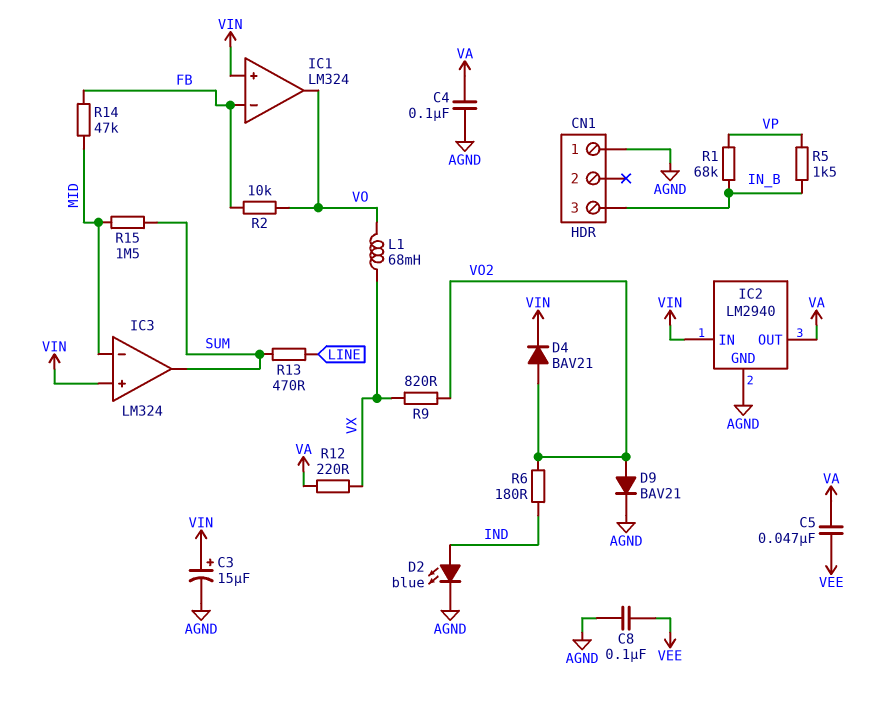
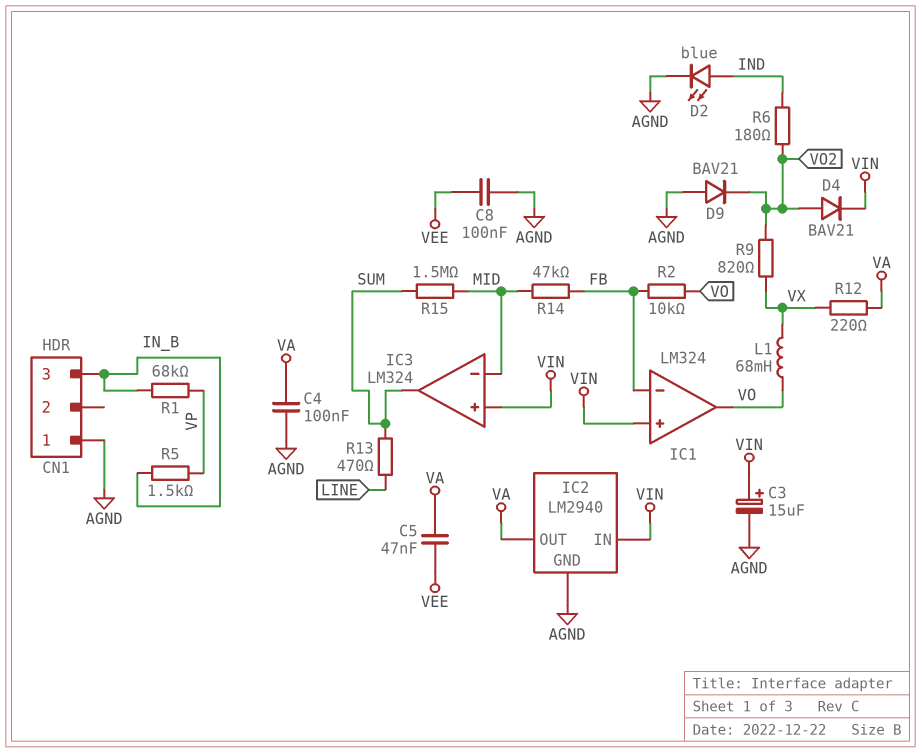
D9: diode BAV21 (A VO2, K AGND) -> diode BAV21 (A AGND, K VO2)

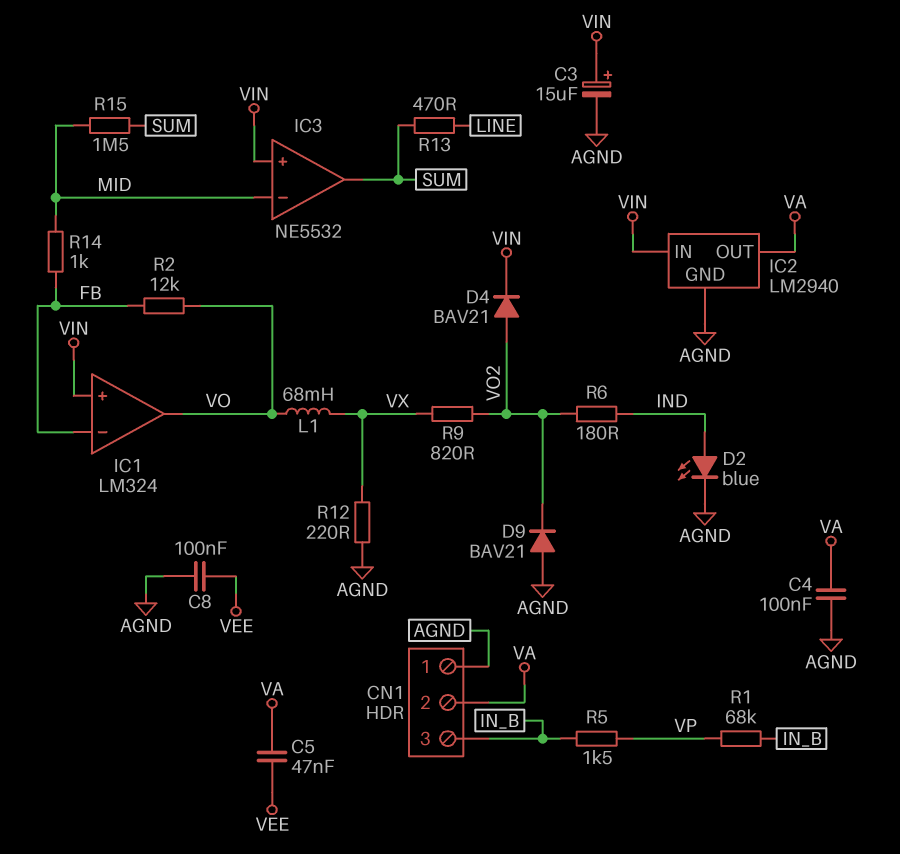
CN1 pin 2: none -> VA
IC3: LM324 -> NE5532
R2: 10k (FB, VO) -> 12k (FB, VO)
R12: 220 (VA, VX) -> 220 (AGND, VX)
R14: 47k (FB, MID) -> 1k (FB, MID)

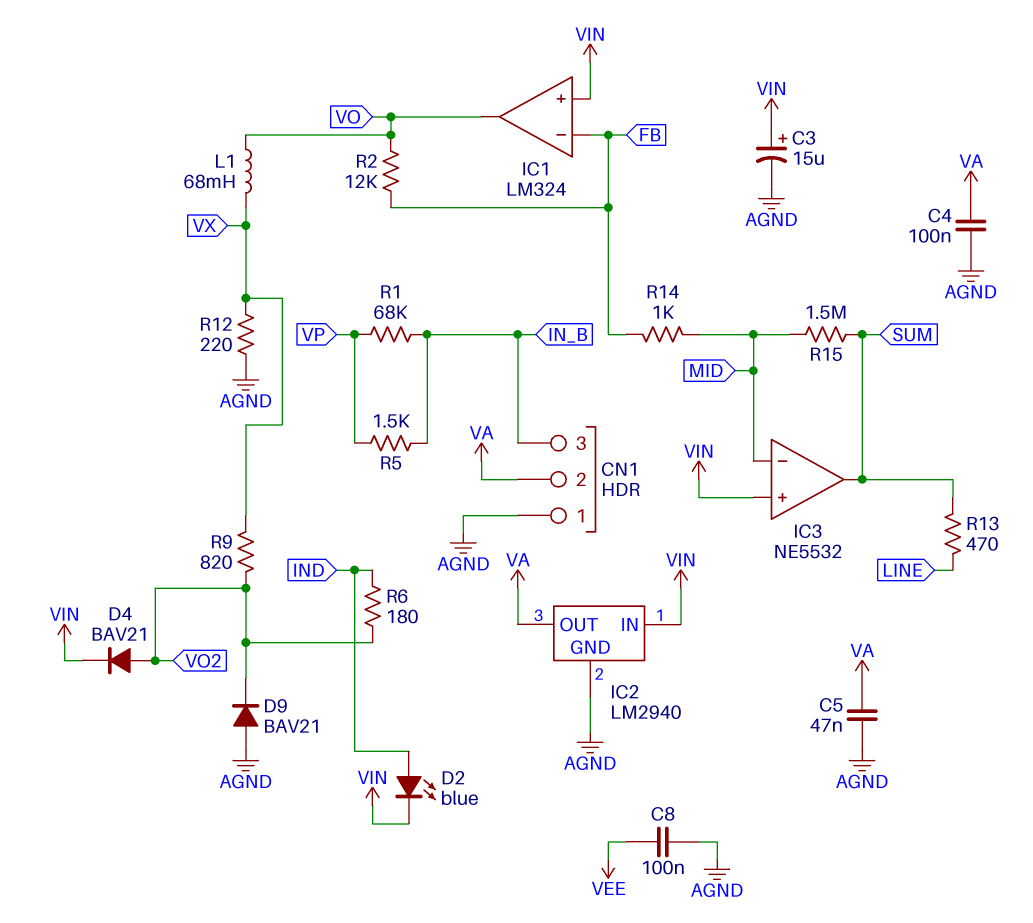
C5: 47nF (VA, VEE) -> 47nF (AGND, VA)
D2: LED blue (A IND, K AGND) -> LED blue (A IND, K VIN)

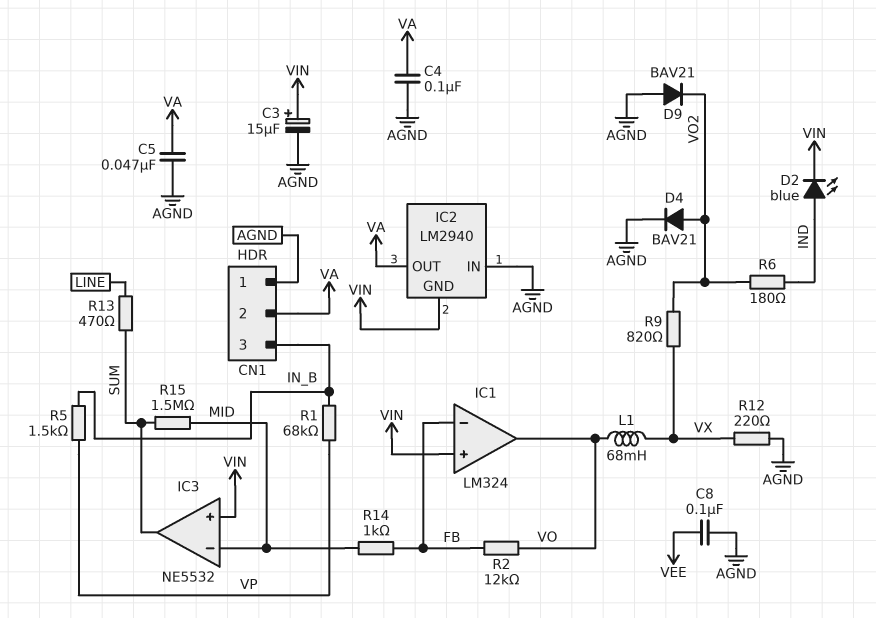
D4: diode BAV21 (A VO2, K VIN) -> diode BAV21 (A VO2, K AGND)
IC2 pin GND: AGND -> VIN
IC2 pin IN: VIN -> AGND

